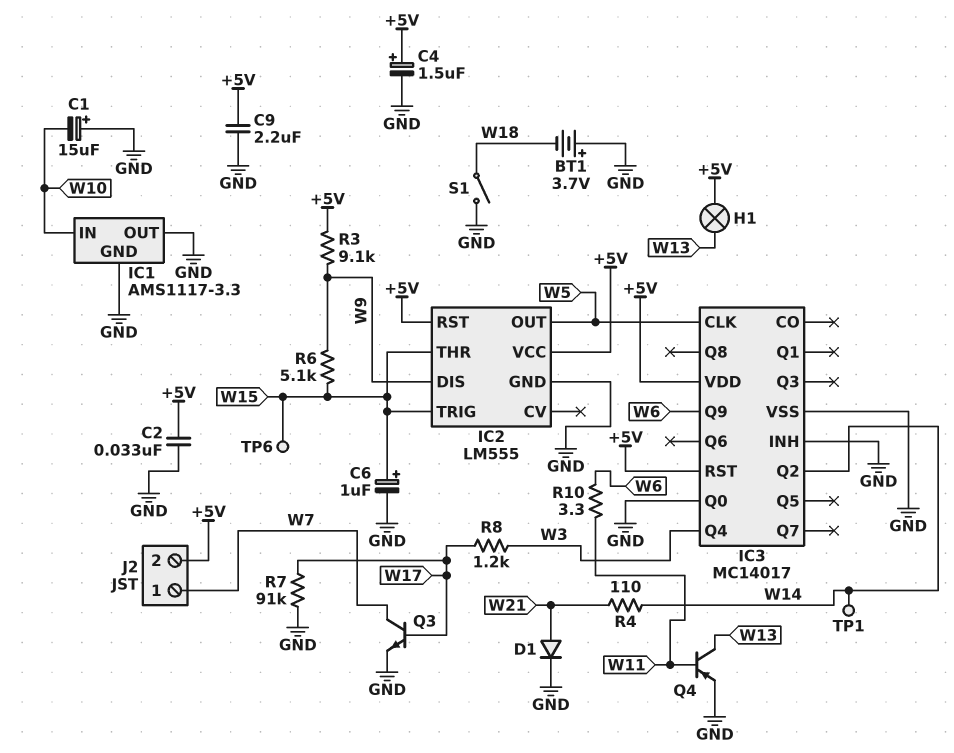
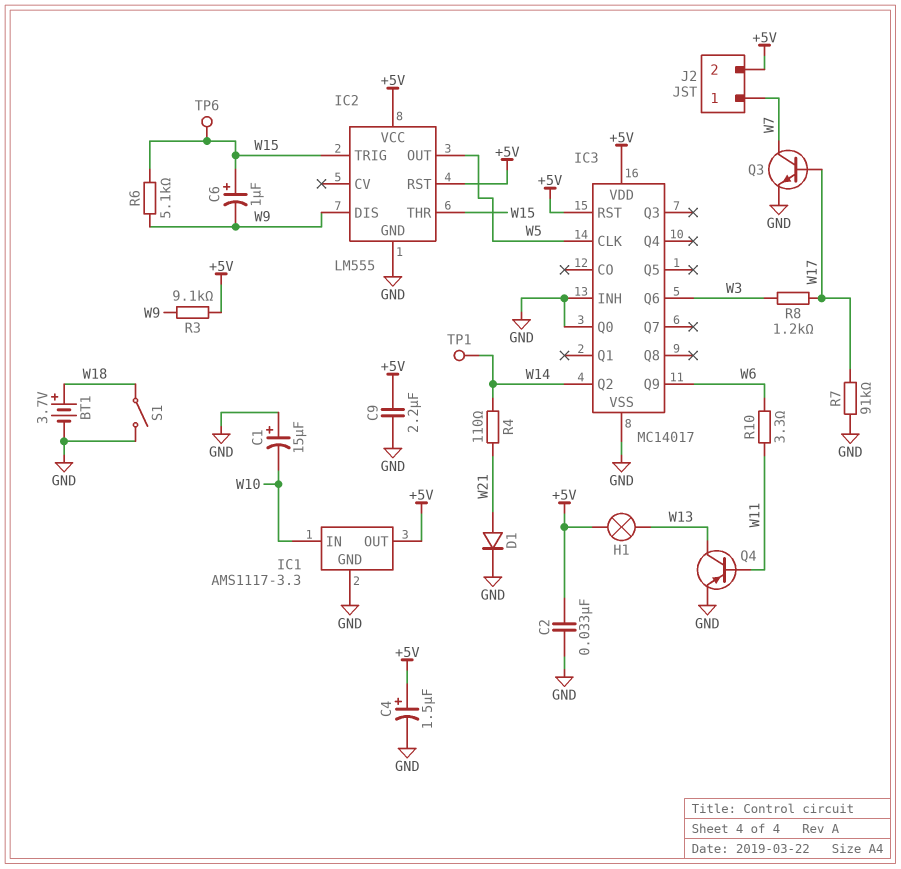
BT1: 3.7V (plus GND, minus W18) -> 3.7V (plus W18, minus GND)
C6: 1uF (plus W15, minus GND) -> 1uF (plus W15, minus W9)
IC1 pin OUT: GND -> +5V
IC3 pin Q4: W3 -> none
IC3 pin Q6: none -> W3

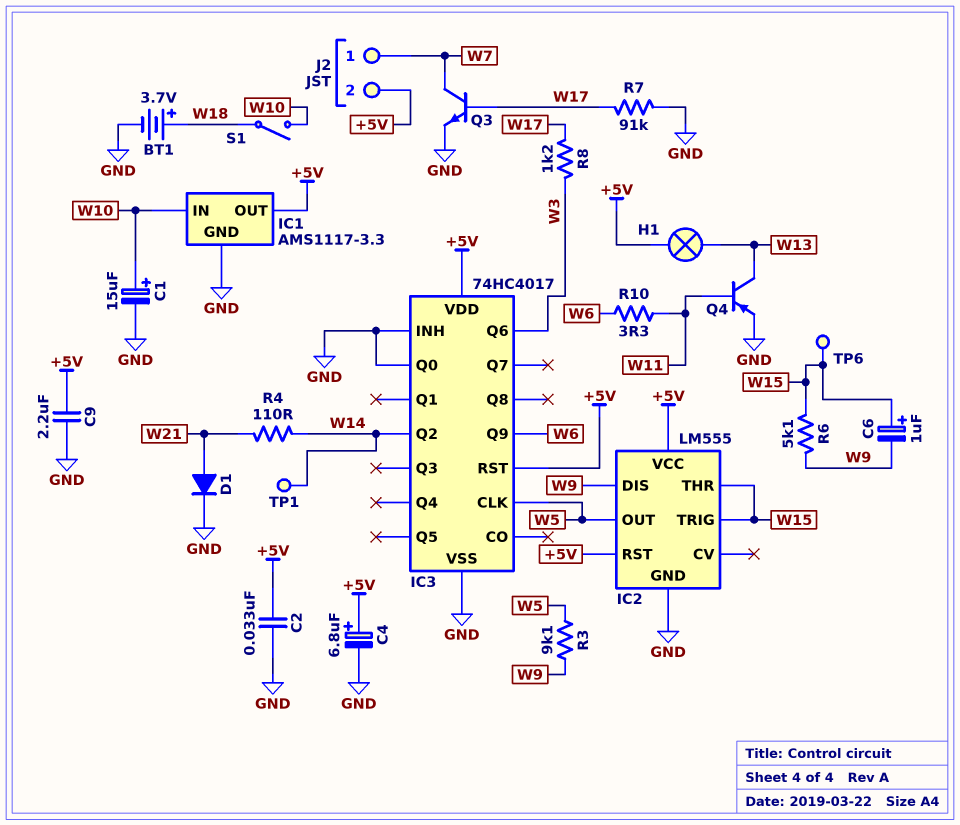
C1: 15uF (plus GND, minus W10) -> 15uF (plus W10, minus GND)
C4: 1.5uF (plus +5V, minus GND) -> 6.8uF (plus +5V, minus GND)
IC3: MC14017 -> 74HC4017
R3: 9.1k (+5V, W9) -> 9.1k (W5, W9)
S1: switch (GND, W18) -> switch (W10, W18)

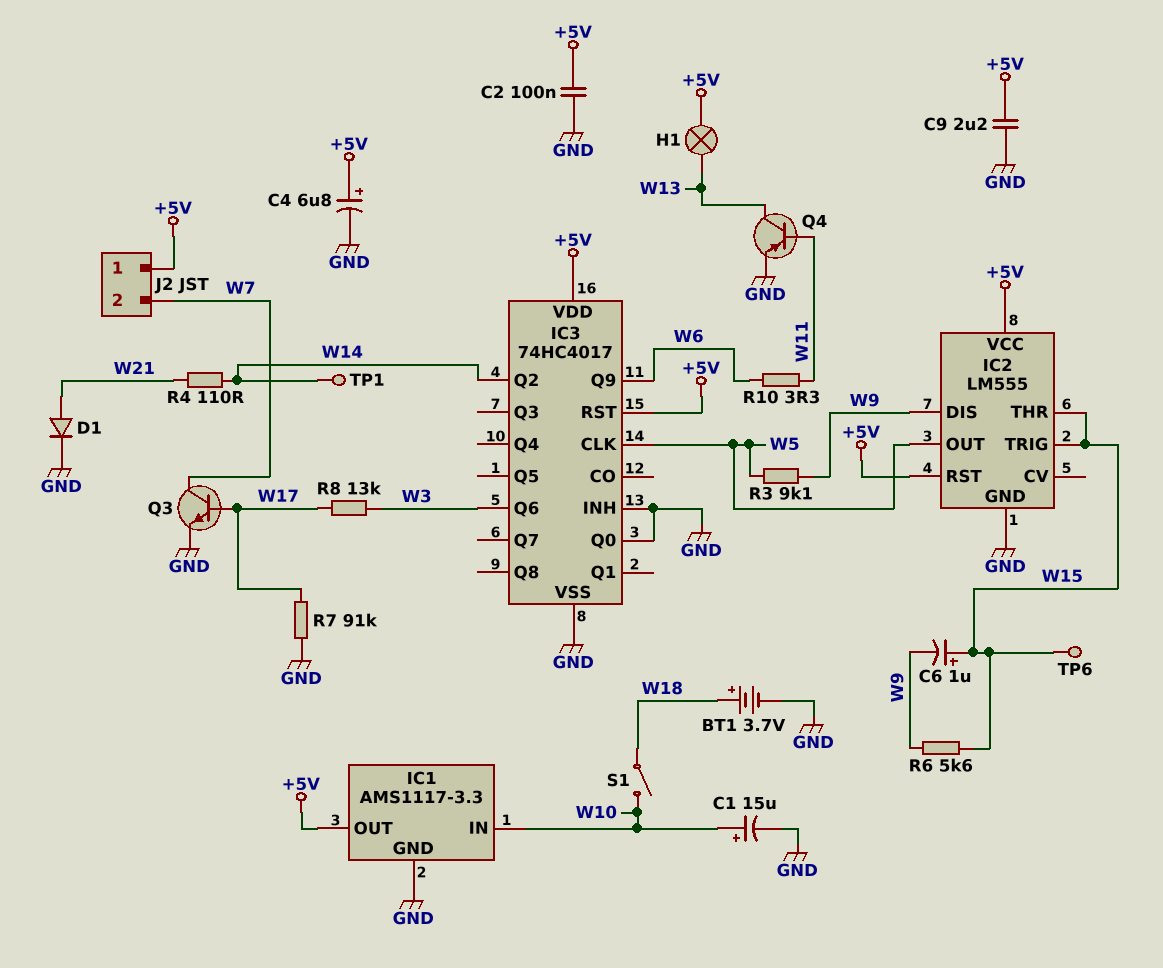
C2: 33nF (+5V, GND) -> 100nF (+5V, GND)
J2 pin 1: W7 -> +5V
J2 pin 2: +5V -> W7
R6: 5.1k (W9, W15) -> 5.6k (W9, W15)
R8: 1.2k (W3, W17) -> 13k (W3, W17)

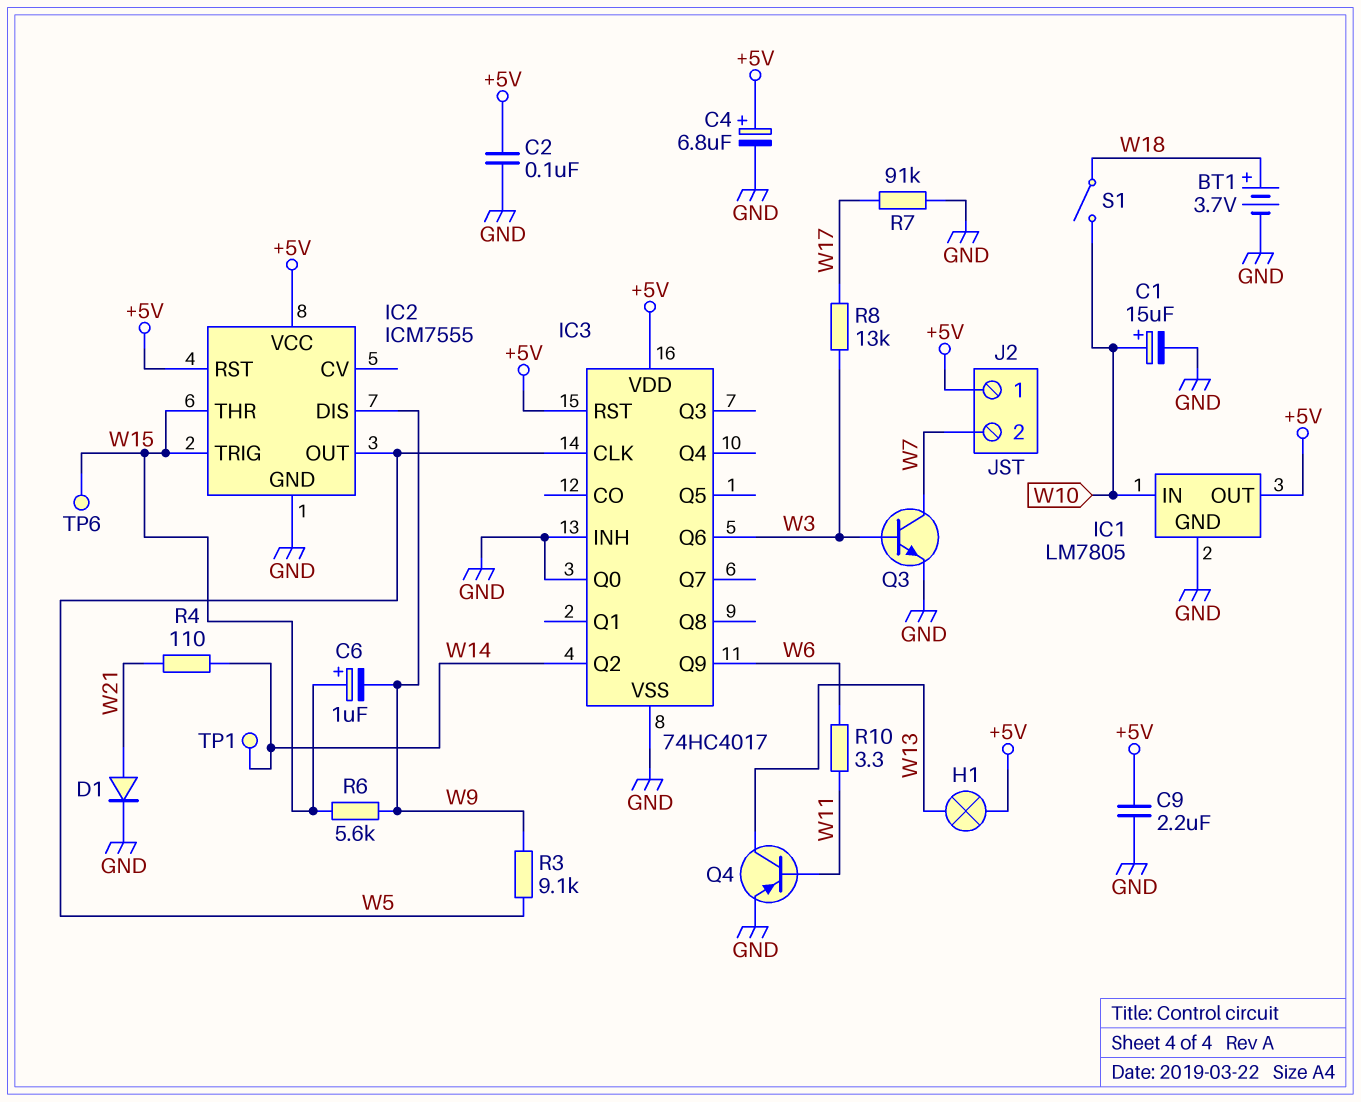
IC1: AMS1117-3.3 -> LM7805
IC2: LM555 -> ICM7555
Q3: NPN (B W17, C W7, E GND) -> NPN (B W3, C W7, E GND)

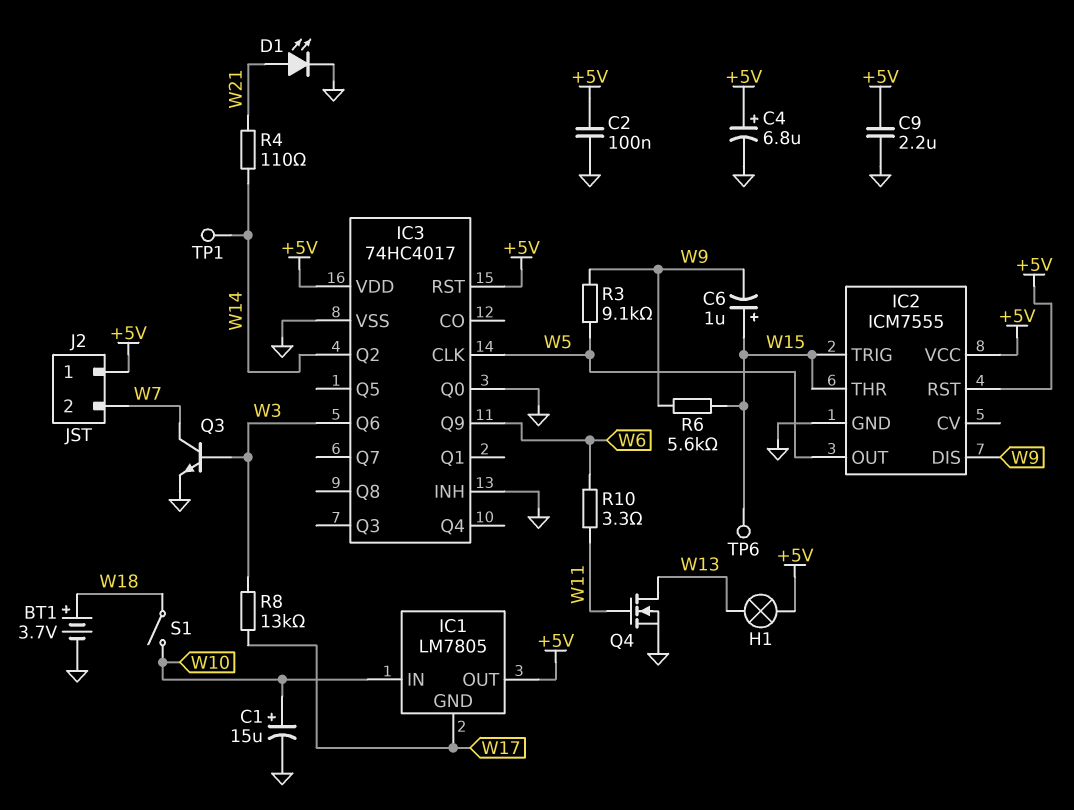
D1: diode (A W21, K GND) -> LED (A W21, K GND)
IC1 pin GND: GND -> W17
Q4: PNP (B W11, C W13, E GND) -> NMOS (G W11, D W13, S GND)
R7: 91k (GND, W17) -> none

